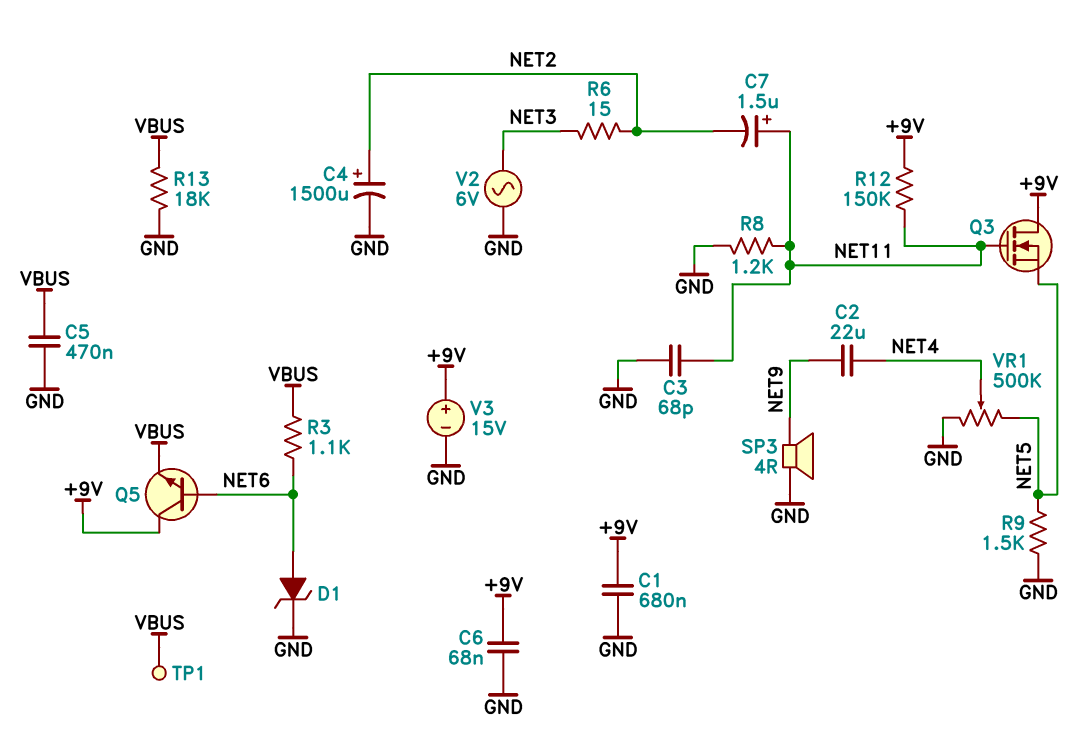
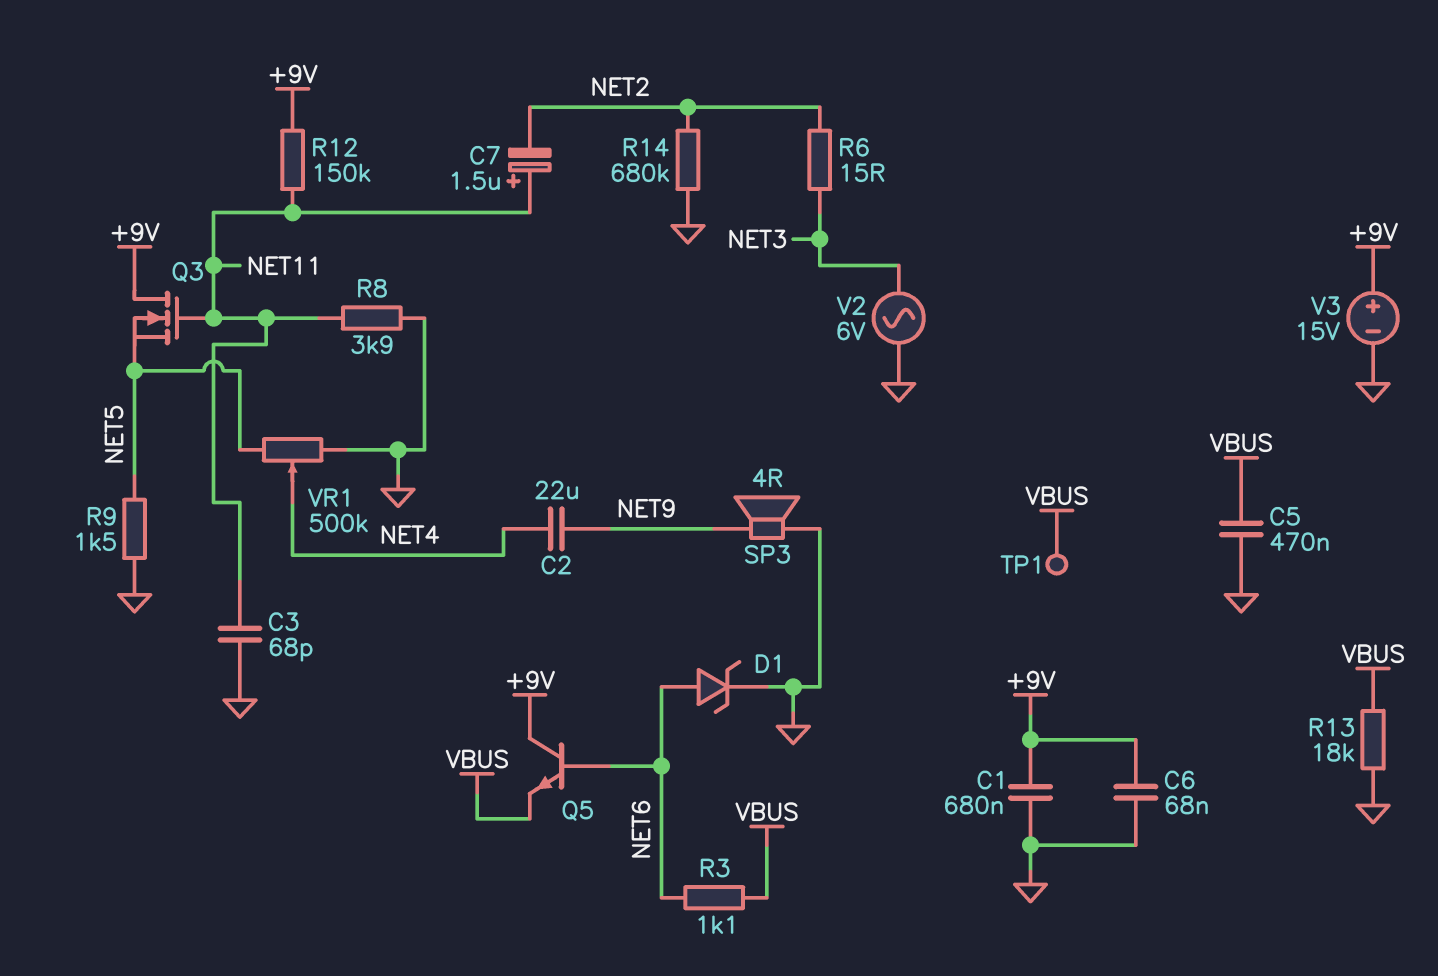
C4: 1500uF (plus NET2, minus GND) -> none
R8: 1.2k (GND, NET11) -> 3.9k (GND, NET11)
R14: none -> 680k (GND, NET2)

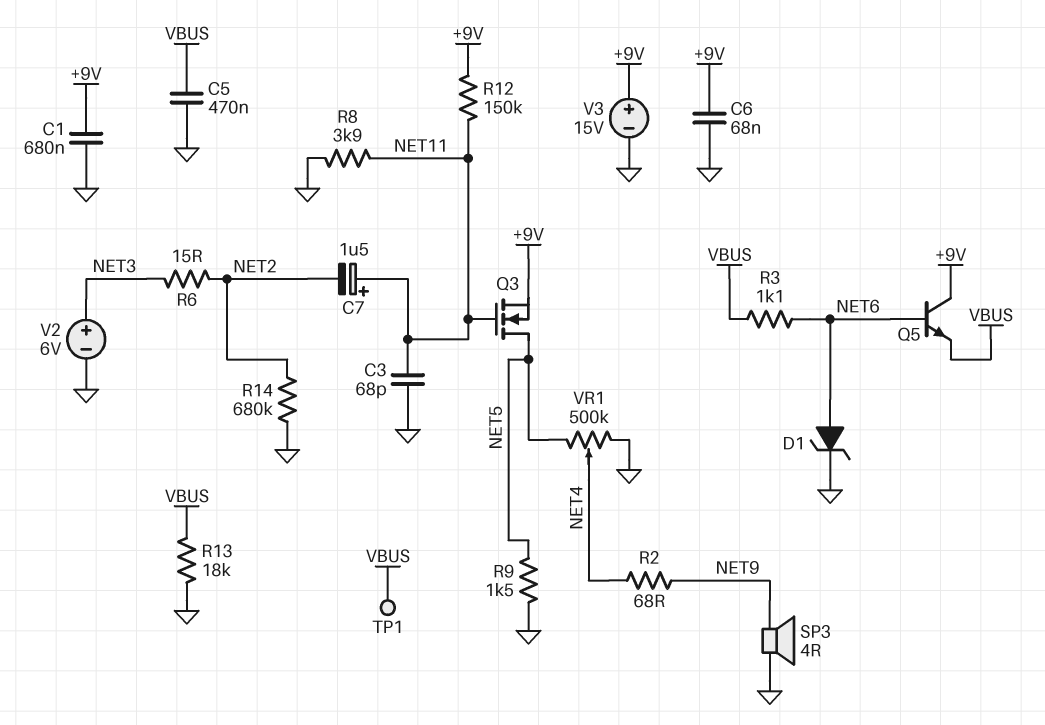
C2: 22uF (NET4, NET9) -> none
Q3: NMOS (G NET11, D +9V, S NET5) -> NMOS (G NET11, D NET5, S +9V)
R2: none -> 68 (NET4, NET9)
V2: AC 6V (GND, NET3) -> 6V (plus NET3, minus GND)

